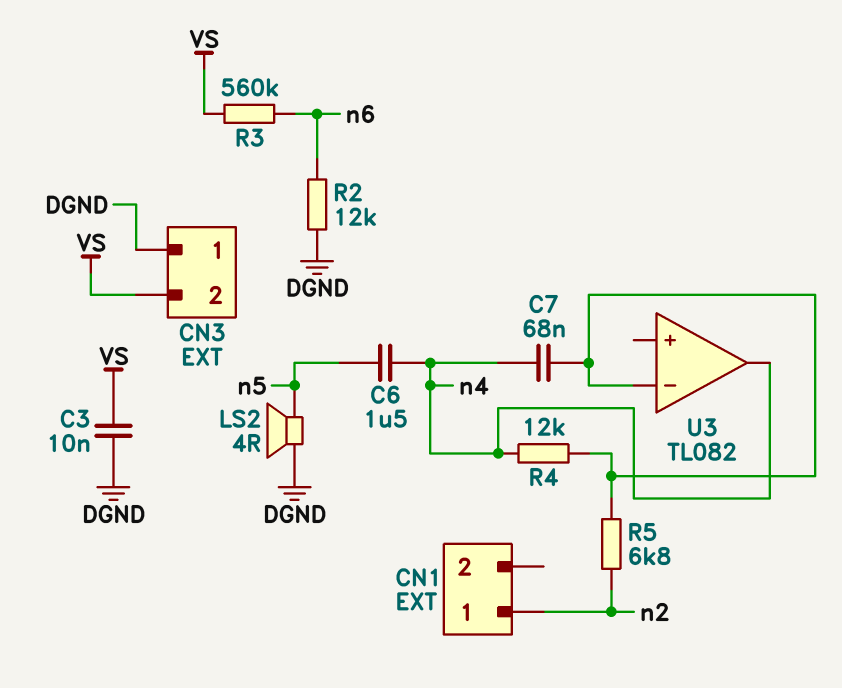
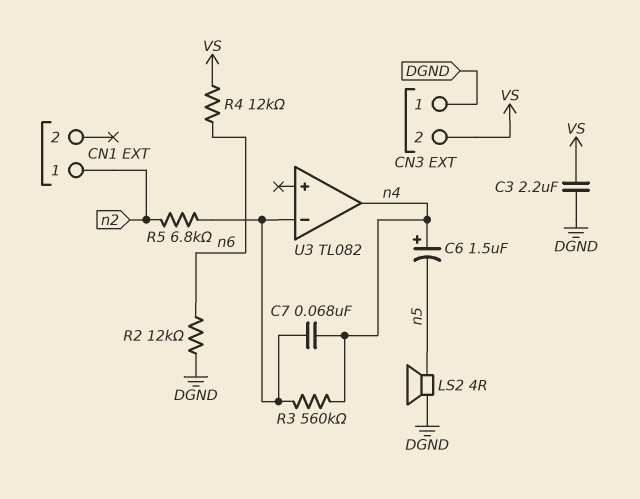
C3: 10nF (DGND, VS) -> 2.2uF (DGND, VS)
C6: 1.5uF (n4, n5) -> 1.5uF (plus n4, minus n5)
R3: 560k (VS, n6) -> 560k (U3/in-, n4)
R4: 12k (U3/in-, n4) -> 12k (VS, n6)

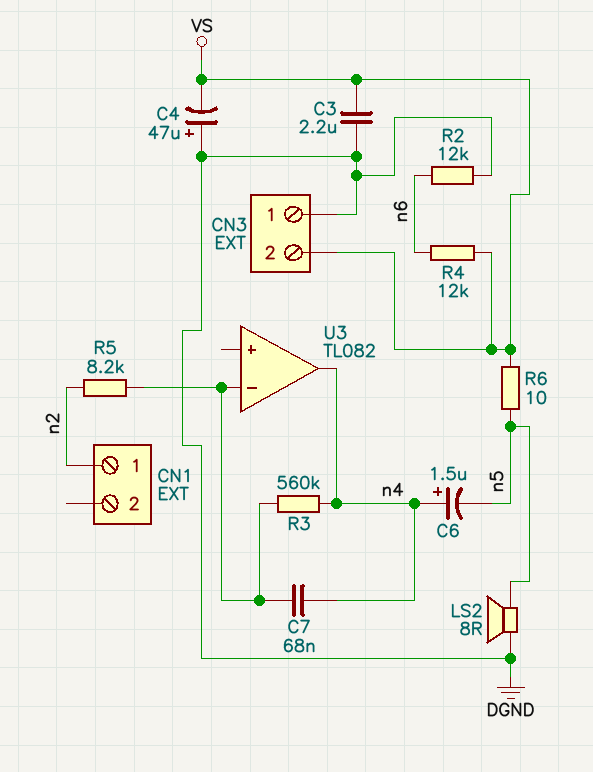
C4: none -> 47uF (plus DGND, minus VS)
LS2: speaker 4R (DGND, n5) -> speaker 8R (DGND, n5)
R5: 6.8k (U3/in-, n2) -> 8.2k (U3/in-, n2)
R6: none -> 10 (VS, n5)

